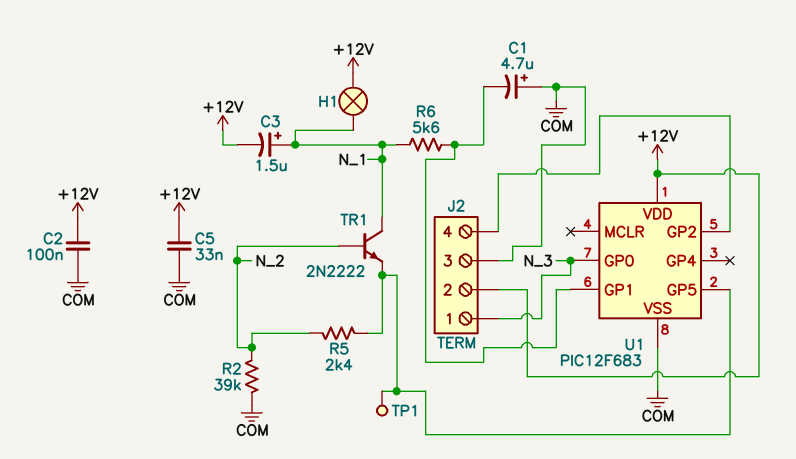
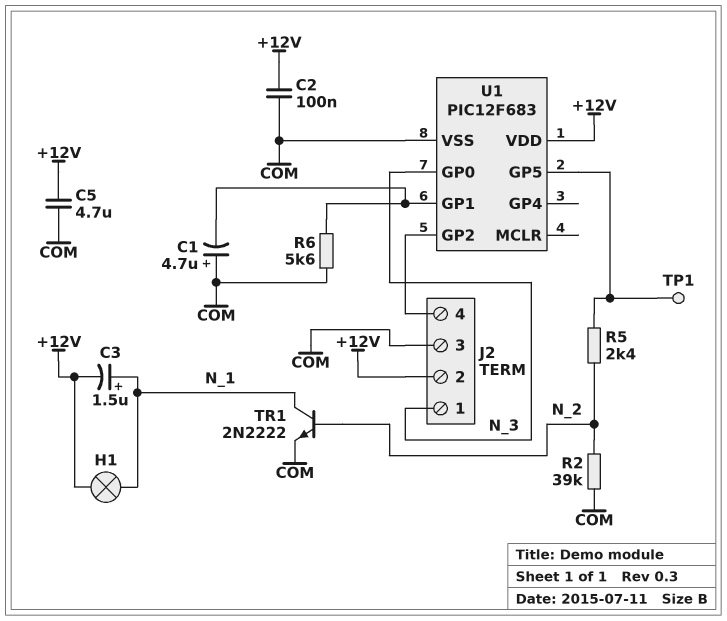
C5: 33nF (+12V, COM) -> 4.7uF (+12V, COM)
R6: 5.6k (N_1, U1/GP1) -> 5.6k (COM, U1/GP1)
TR1: NPN 2N2222 (B N_2, C N_1, E U1/GP5) -> NPN 2N2222 (B N_2, C N_1, E COM)

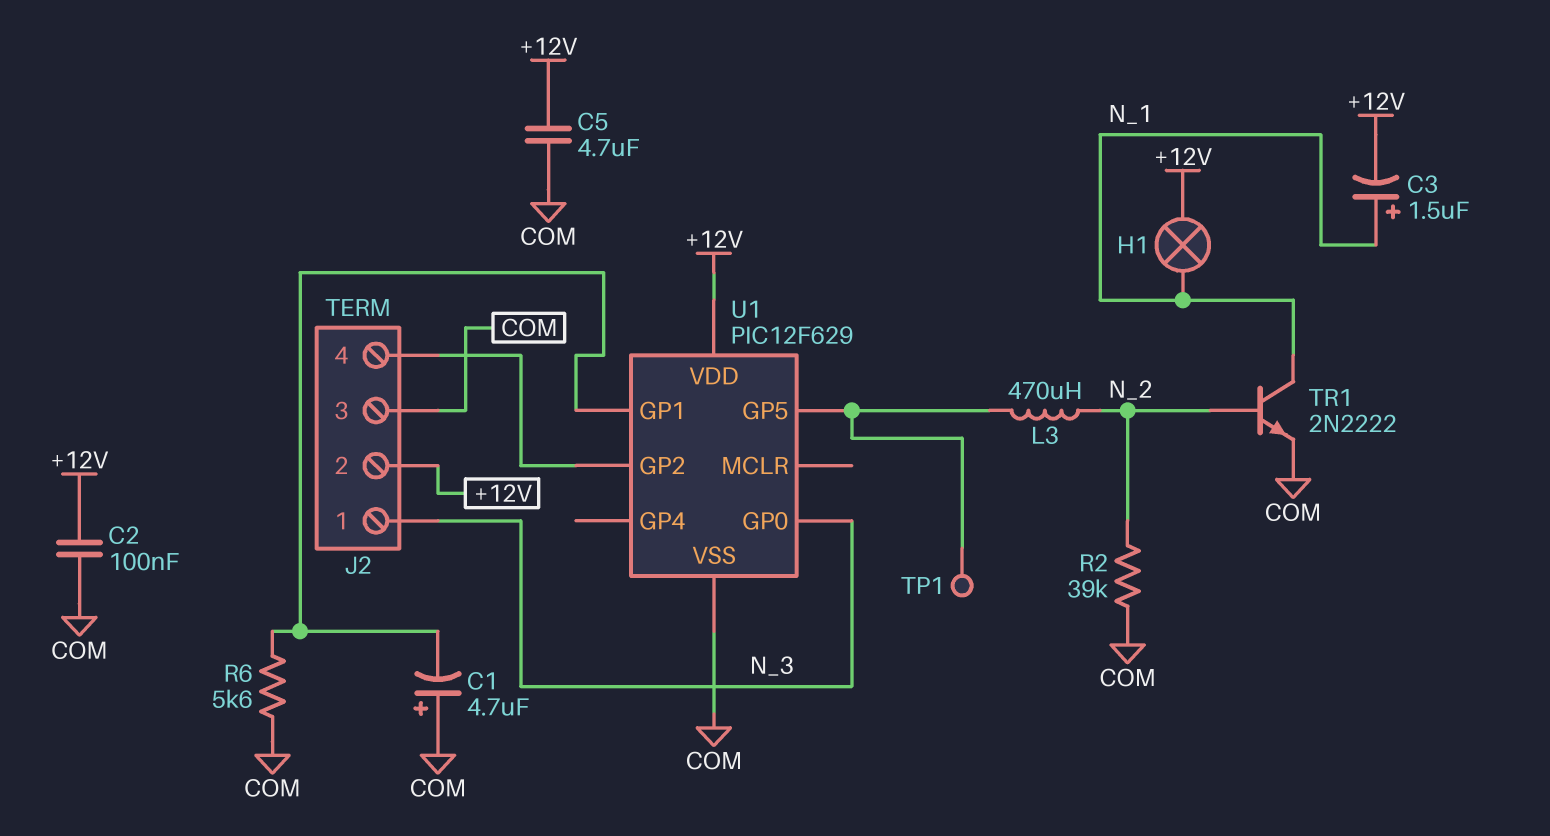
L3: none -> 470uH (N_2, U1/GP5)
R5: 2.4k (N_2, U1/GP5) -> none
U1: PIC12F683 -> PIC12F629

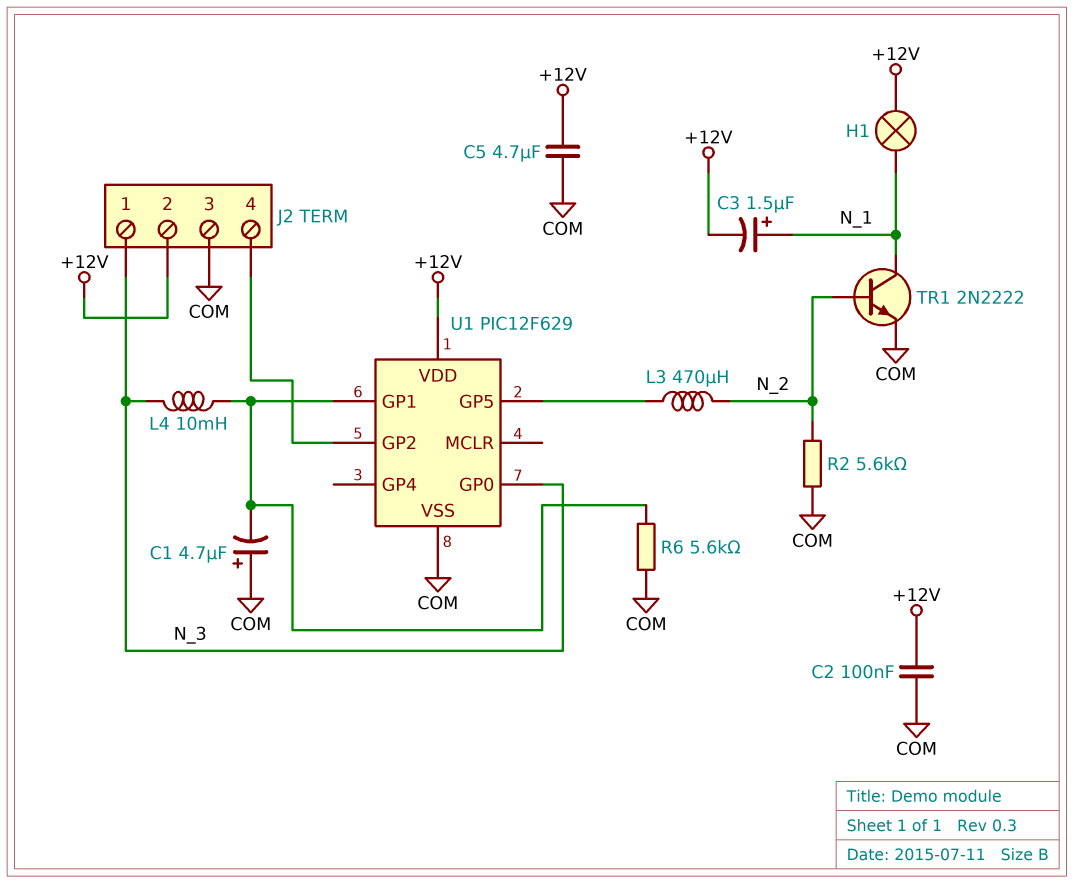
L4: none -> 10mH (N_3, U1/GP1)
R2: 39k (COM, N_2) -> 5.6k (COM, N_2)
TP1: test point (U1/GP5) -> none

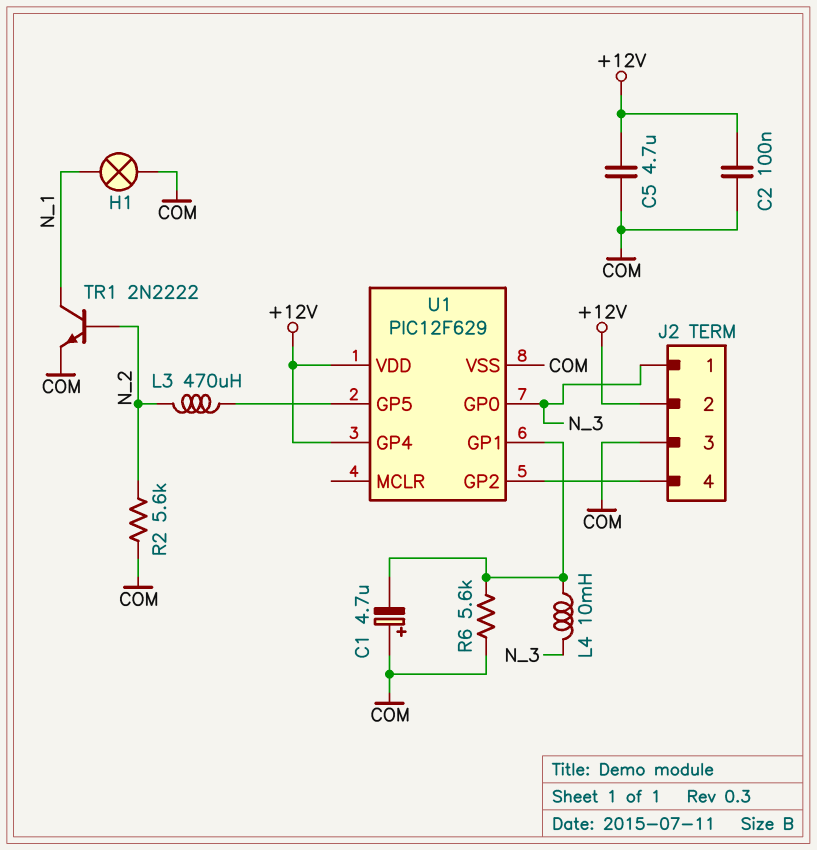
C3: 1.5uF (plus N_1, minus +12V) -> none
H1: lamp (+12V, N_1) -> lamp (COM, N_1)
U1 pin GP4: none -> +12V

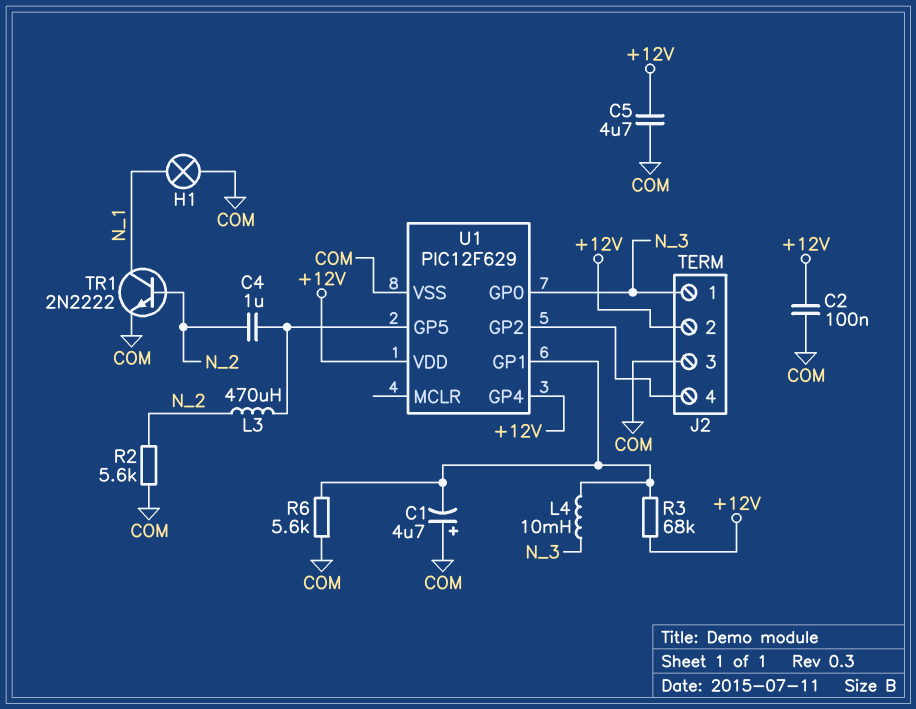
C4: none -> 1uF (N_2, U1/GP5)
R3: none -> 68k (+12V, U1/GP1)

